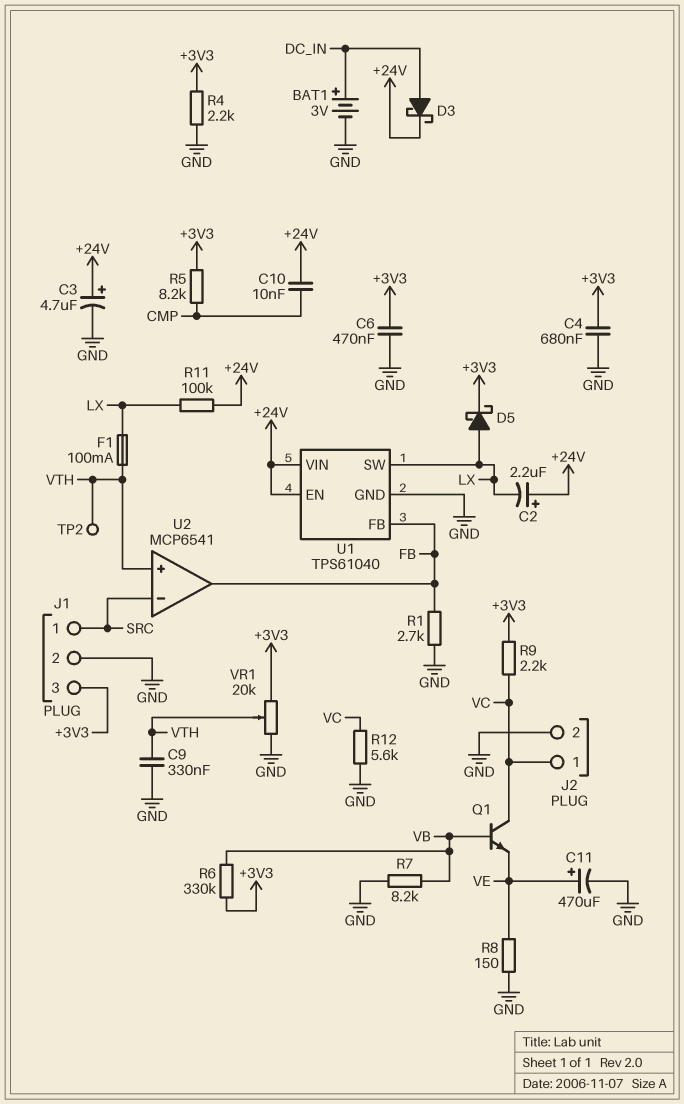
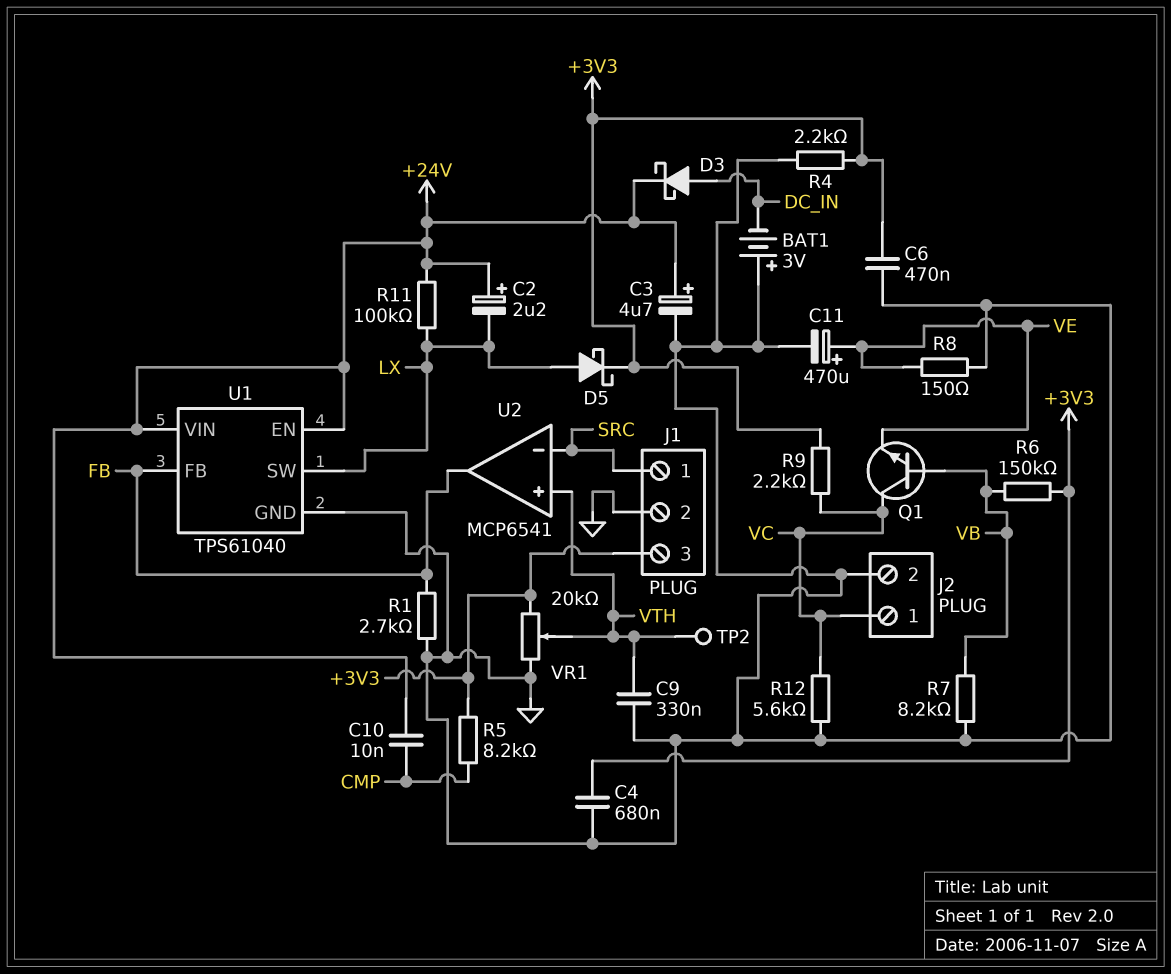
BAT1: 3V (plus DC_IN, minus GND) -> 3V (plus GND, minus DC_IN)
F1: 100mA (LX, VTH) -> none
R6: 330k (+3V3, VB) -> 150k (+3V3, VB)

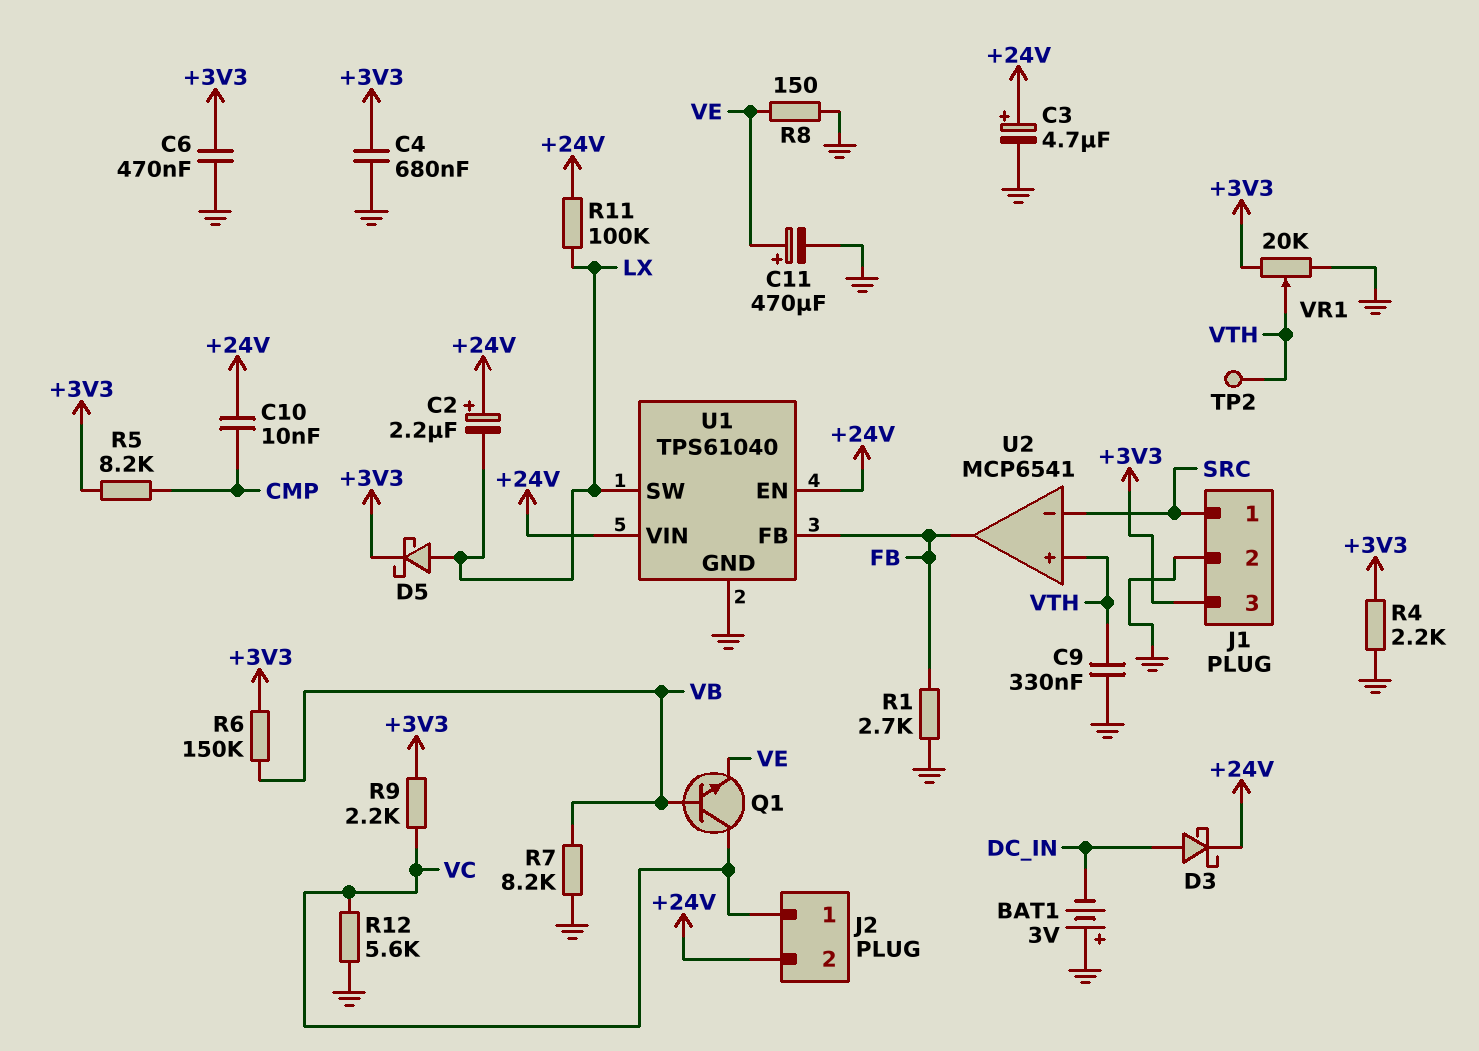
J2 pin 2: GND -> +24V

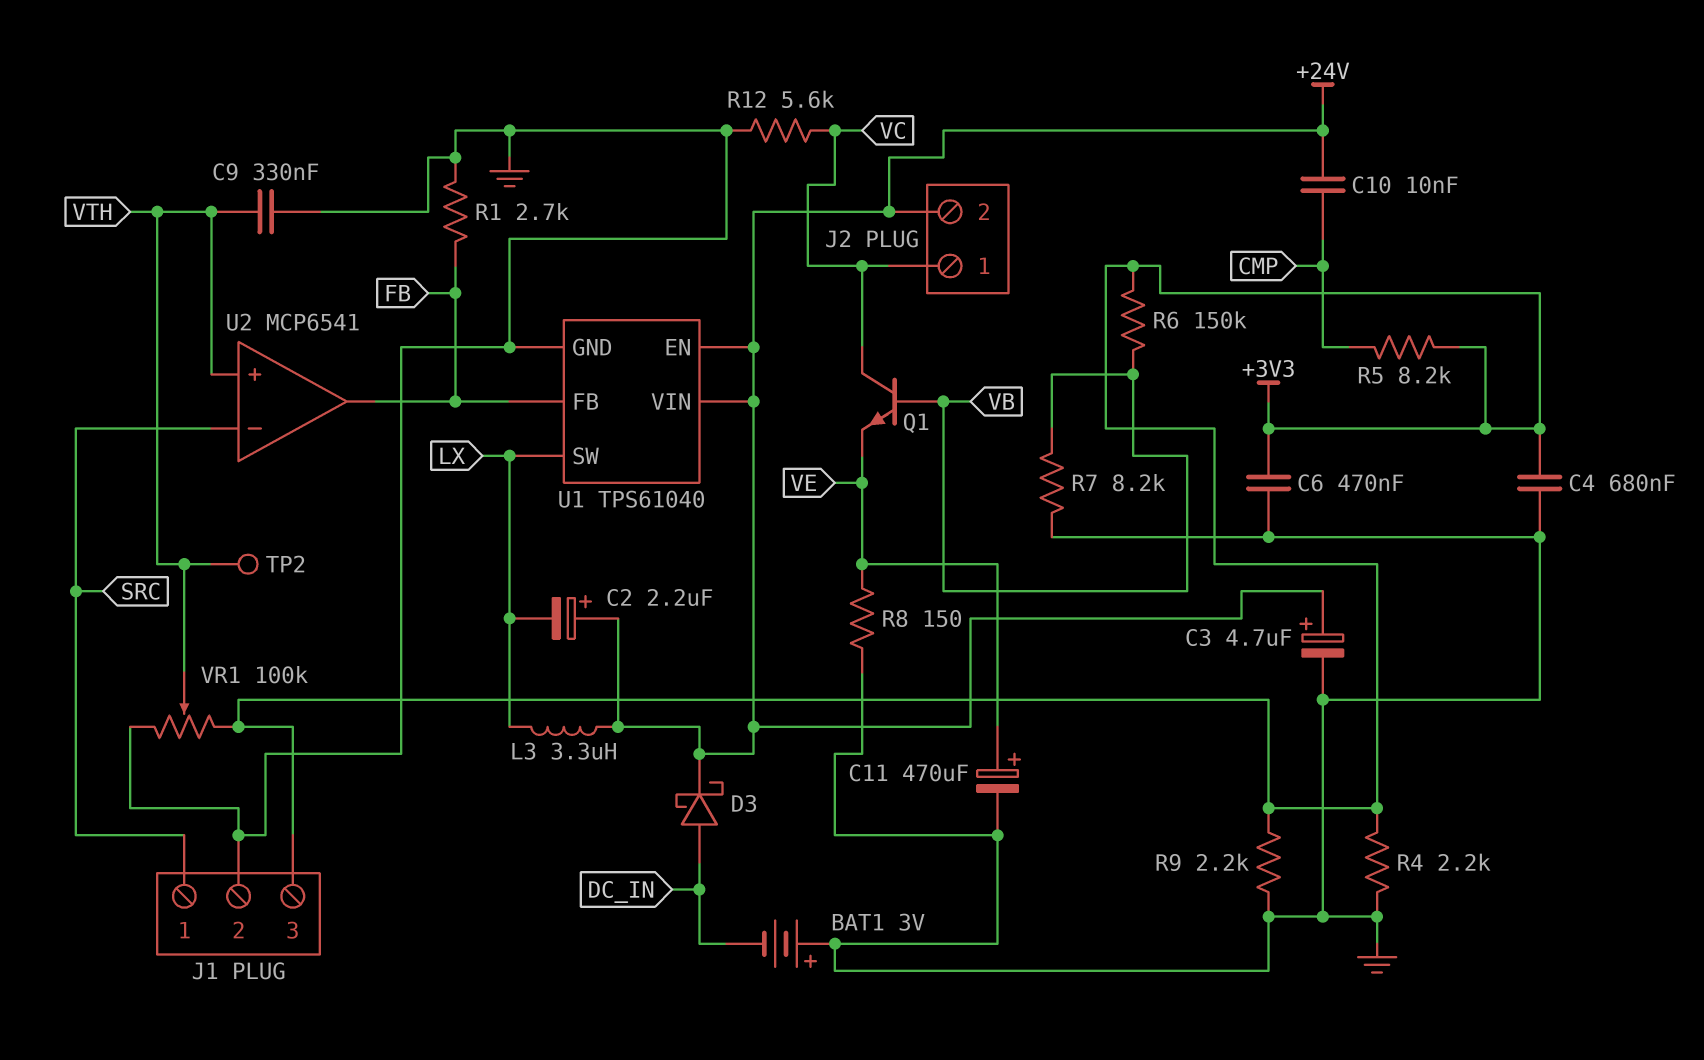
D5: schottky (A LX, K +3V3) -> none
L3: none -> 3.3uH (+24V, LX)
R9: 2.2k (+3V3, VC) -> 2.2k (+3V3, GND)
R11: 100k (+24V, LX) -> none
VR1: 20k (+3V3, GND, wiper VTH) -> 100k (+3V3, GND, wiper VTH)

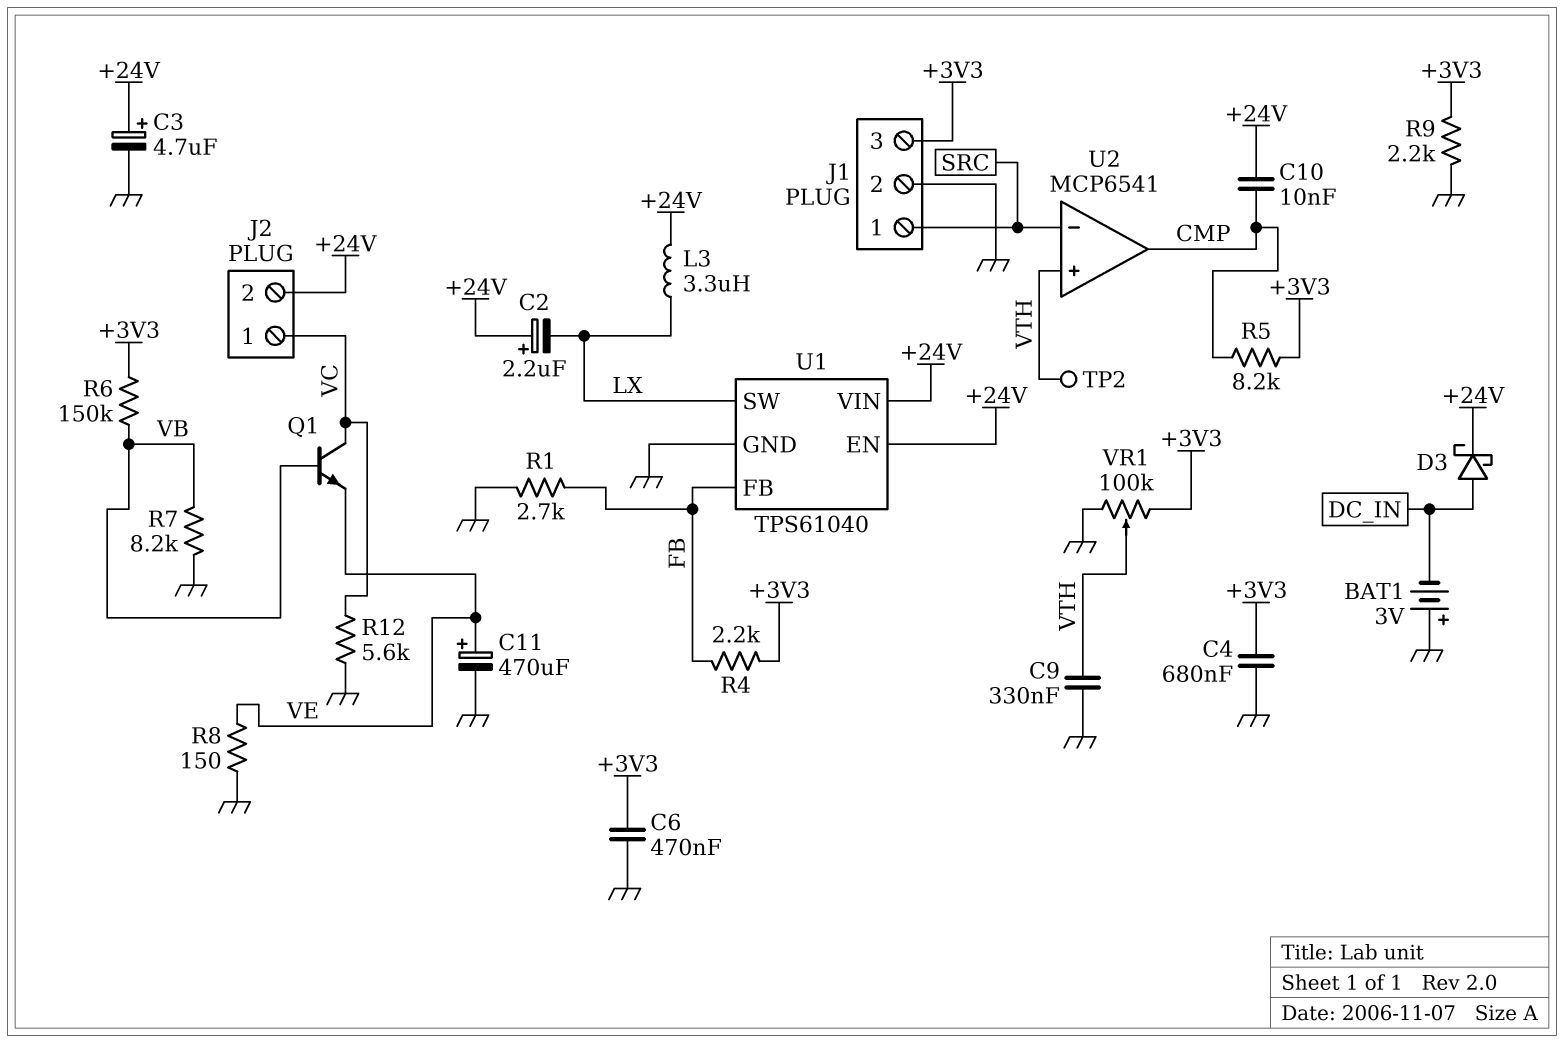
R4: 2.2k (+3V3, GND) -> 2.2k (+3V3, FB)
U2 pin out: FB -> CMP

